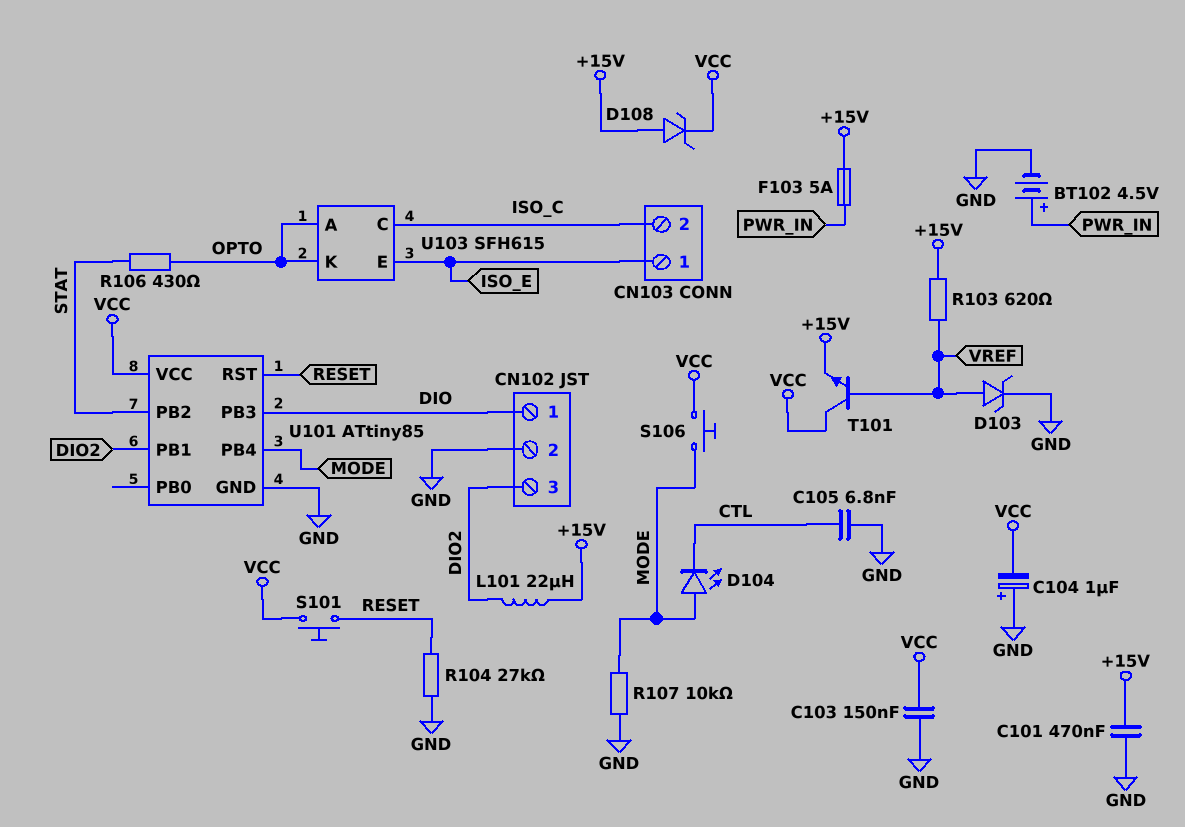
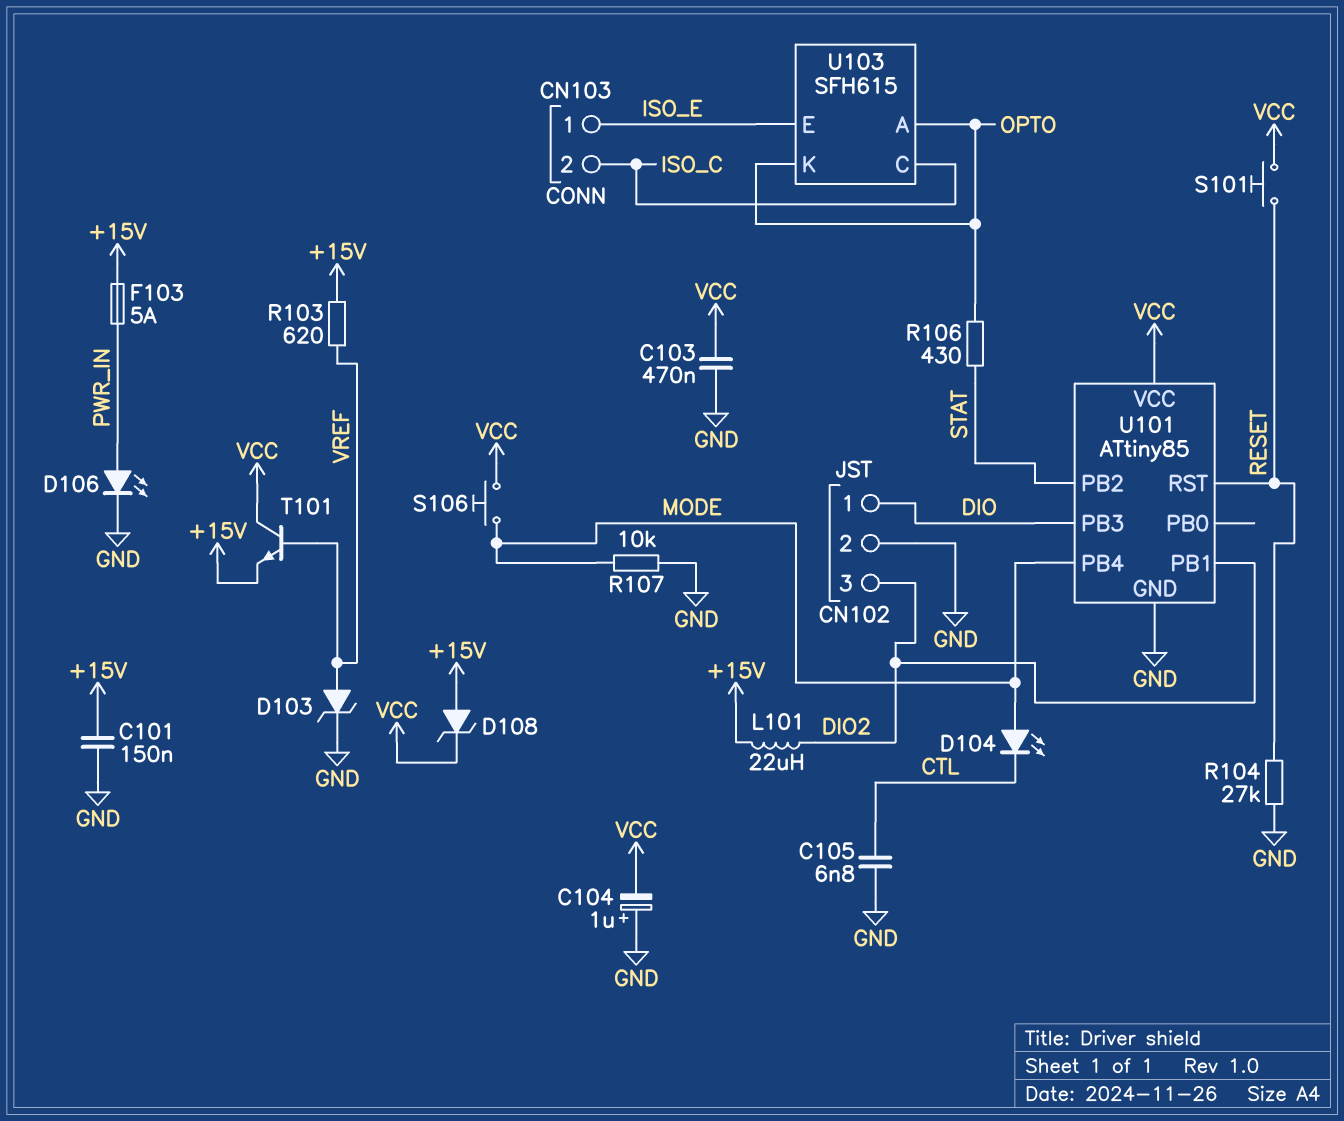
BT102: 4.5V (plus PWR_IN, minus GND) -> none
C101: 470nF (+15V, GND) -> 150nF (+15V, GND)
C103: 150nF (GND, VCC) -> 470nF (GND, VCC)
D106: none -> LED (A PWR_IN, K GND)

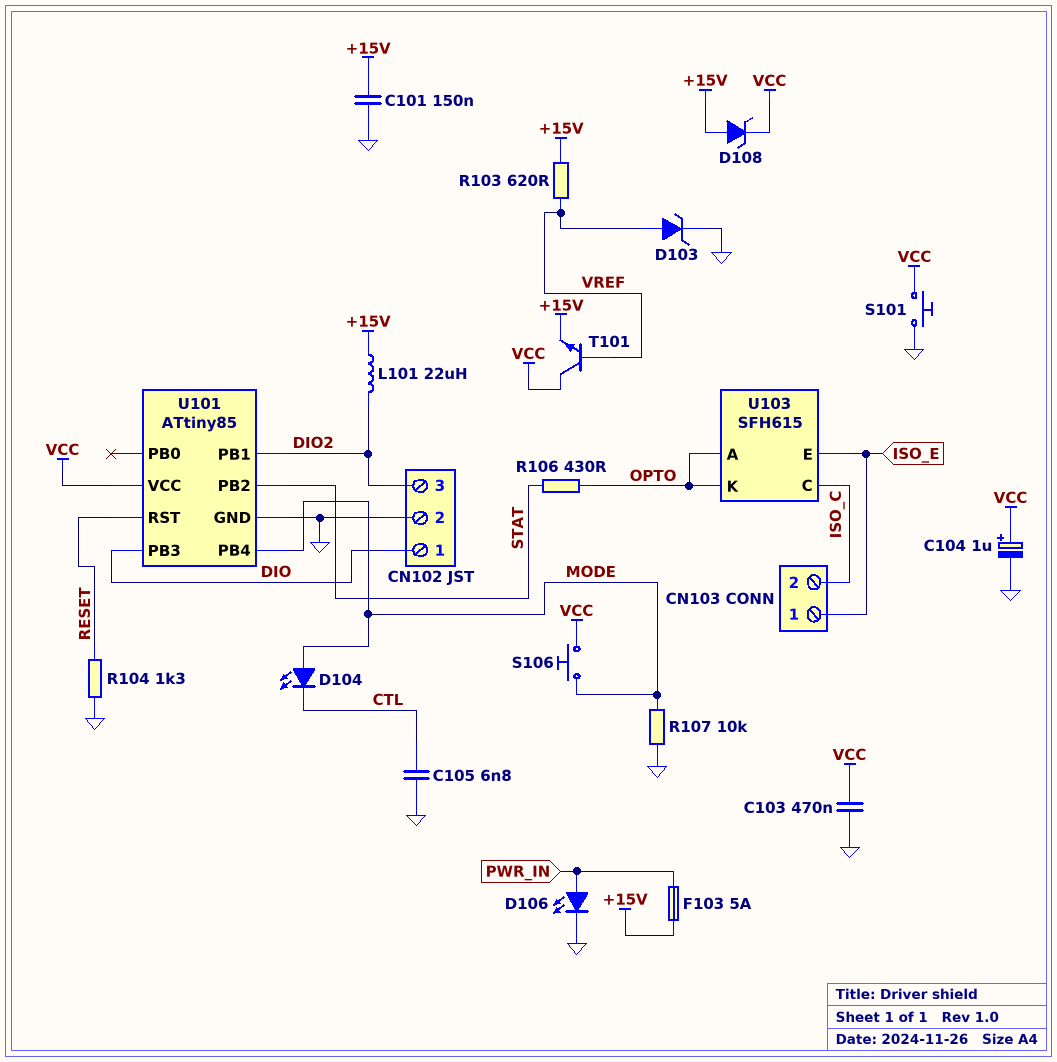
C104: 1uF (plus GND, minus VCC) -> 1uF (plus VCC, minus GND)
R104: 27k (GND, RESET) -> 1.3k (GND, RESET)
S101: button (RESET, VCC) -> button (GND, VCC)

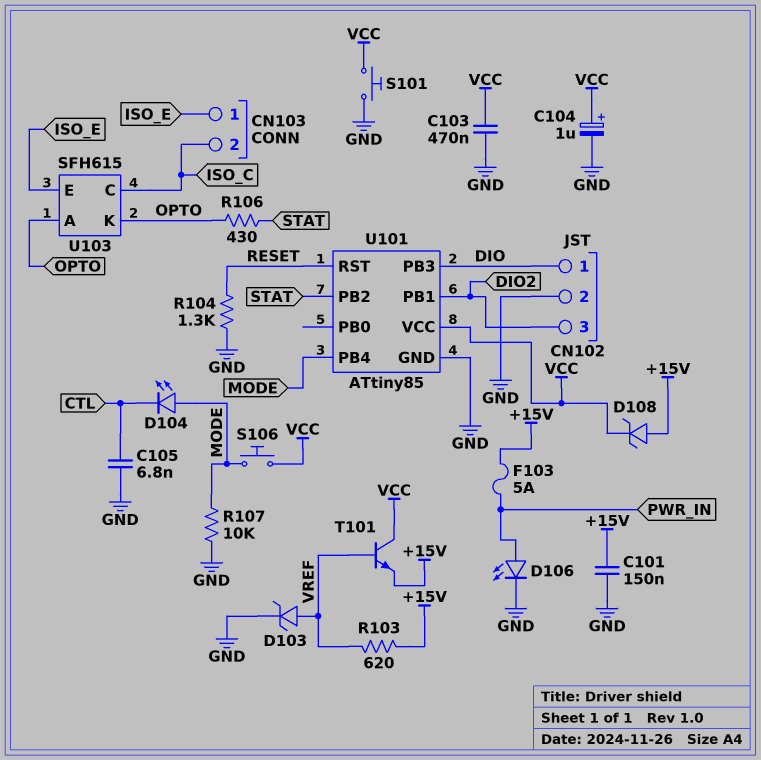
L101: 22uH (+15V, DIO2) -> none

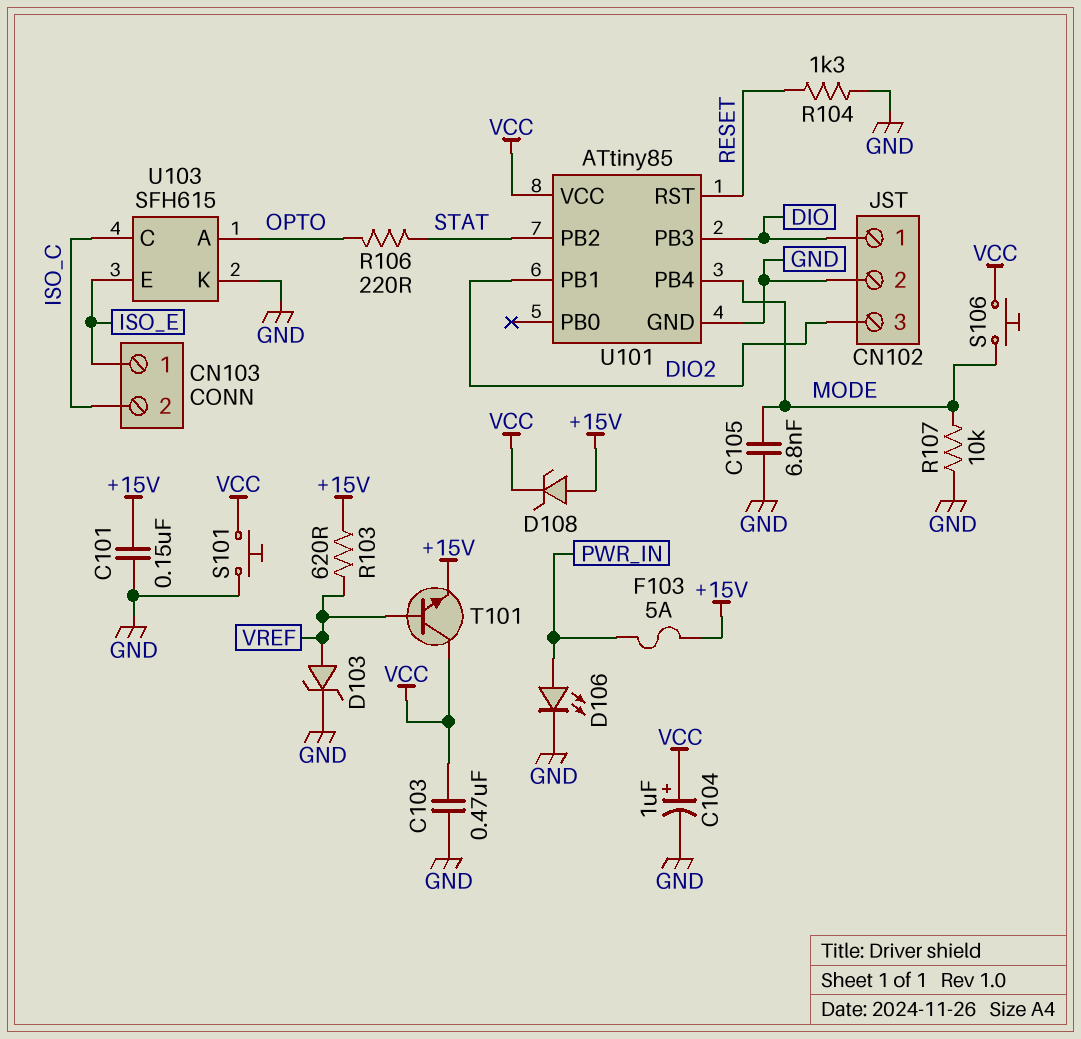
C105: 6.8nF (CTL, GND) -> 6.8nF (GND, MODE)
D104: LED (A MODE, K CTL) -> none
R106: 430 (OPTO, STAT) -> 220 (OPTO, STAT)
U103 pin K: OPTO -> GND

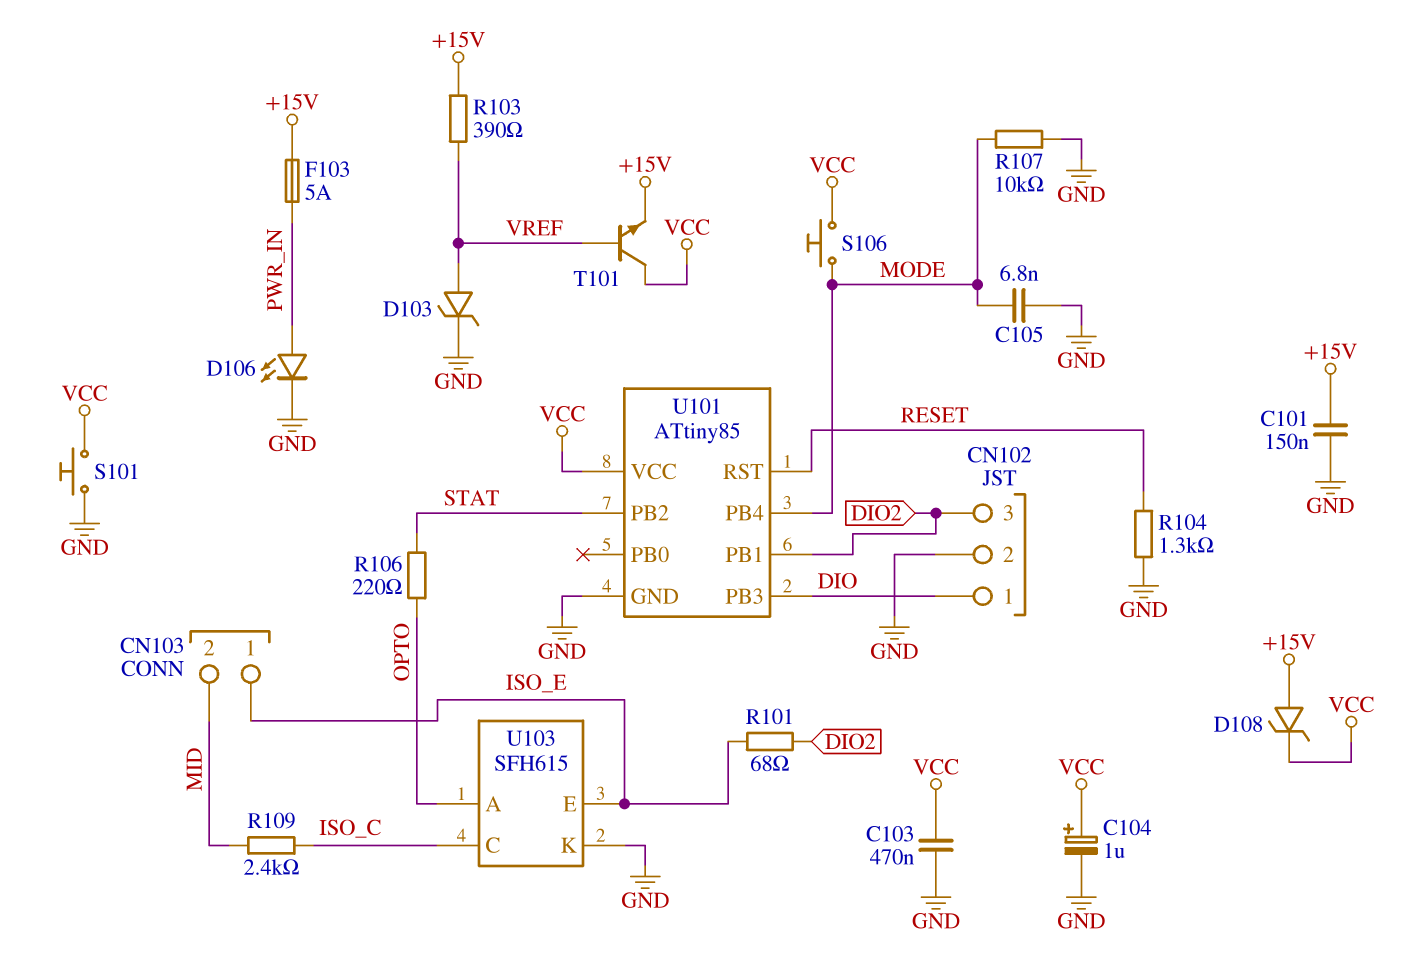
CN103 pin 2: ISO_C -> MID
R101: none -> 68 (DIO2, ISO_E)
R103: 620 (+15V, VREF) -> 390 (+15V, VREF)
R109: none -> 2.4k (ISO_C, MID)

